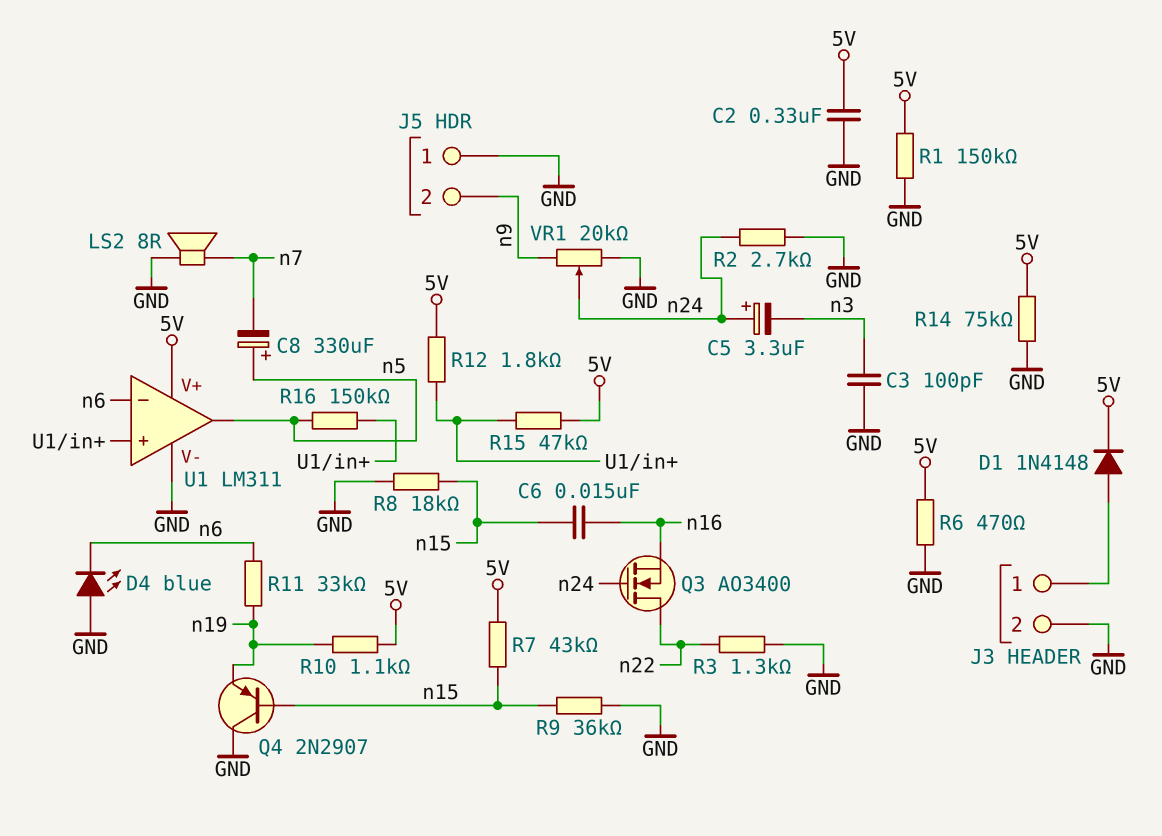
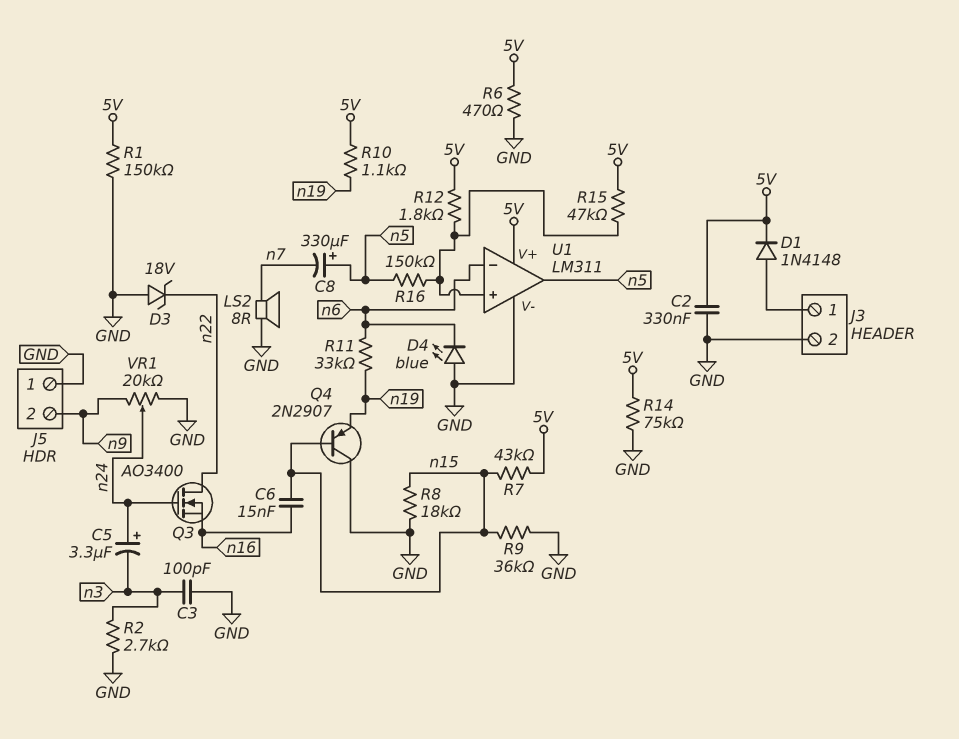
D3: none -> zener 18V (A GND, K n22)
R2: 2.7k (GND, n24) -> 2.7k (GND, n3)
R3: 1.3k (GND, n22) -> none

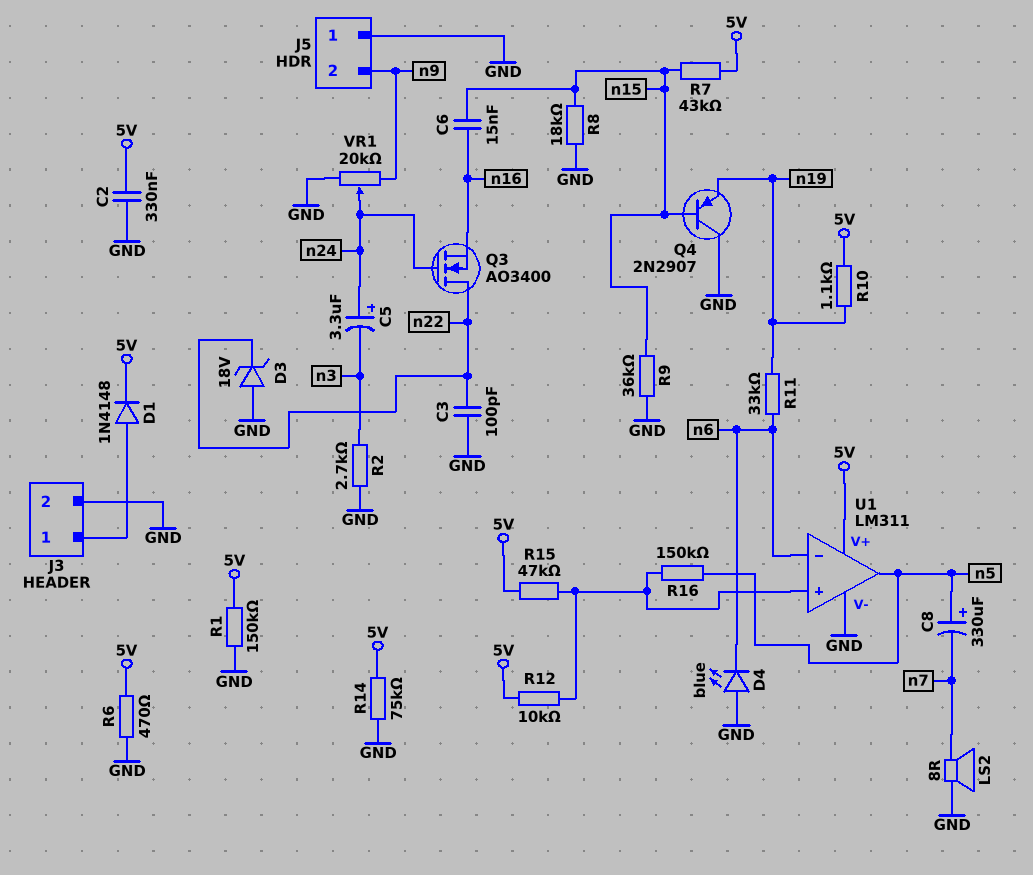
C3: 100pF (GND, n3) -> 100pF (GND, n22)
R12: 1.8k (5V, U1/in+) -> 10k (5V, U1/in+)

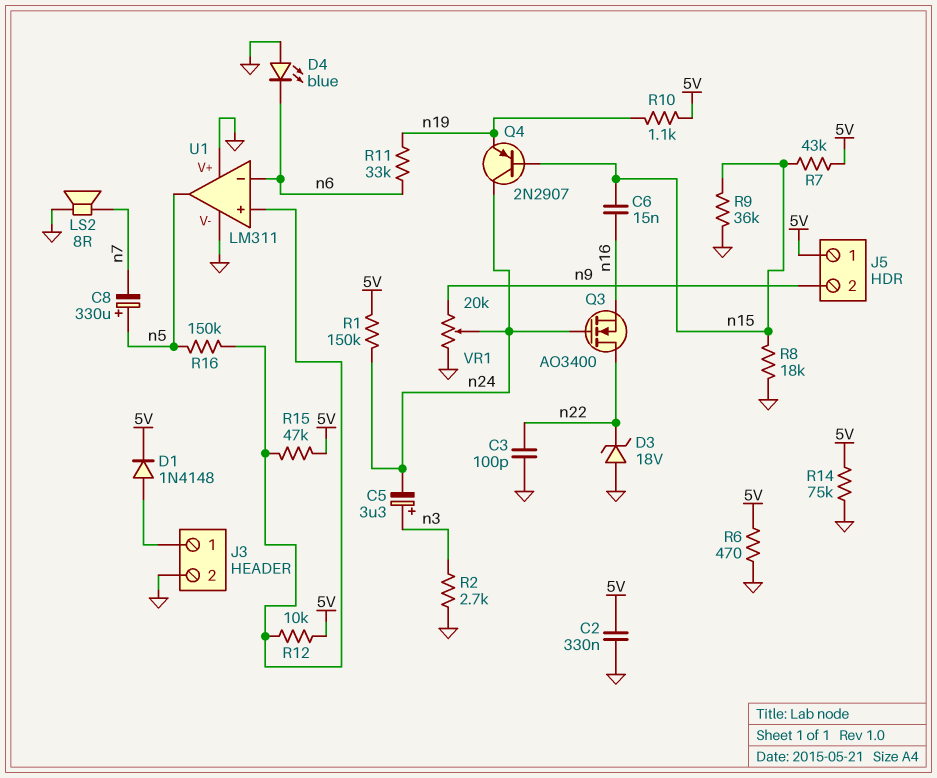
C5: 3.3uF (plus n24, minus n3) -> 3.3uF (plus n3, minus n24)
J5 pin 1: GND -> 5V
Q4: PNP 2N2907 (B n15, C GND, E n19) -> PNP 2N2907 (B n15, C n24, E n19)
R1: 150k (5V, GND) -> 150k (5V, n24)
U1 pin V+: 5V -> GND

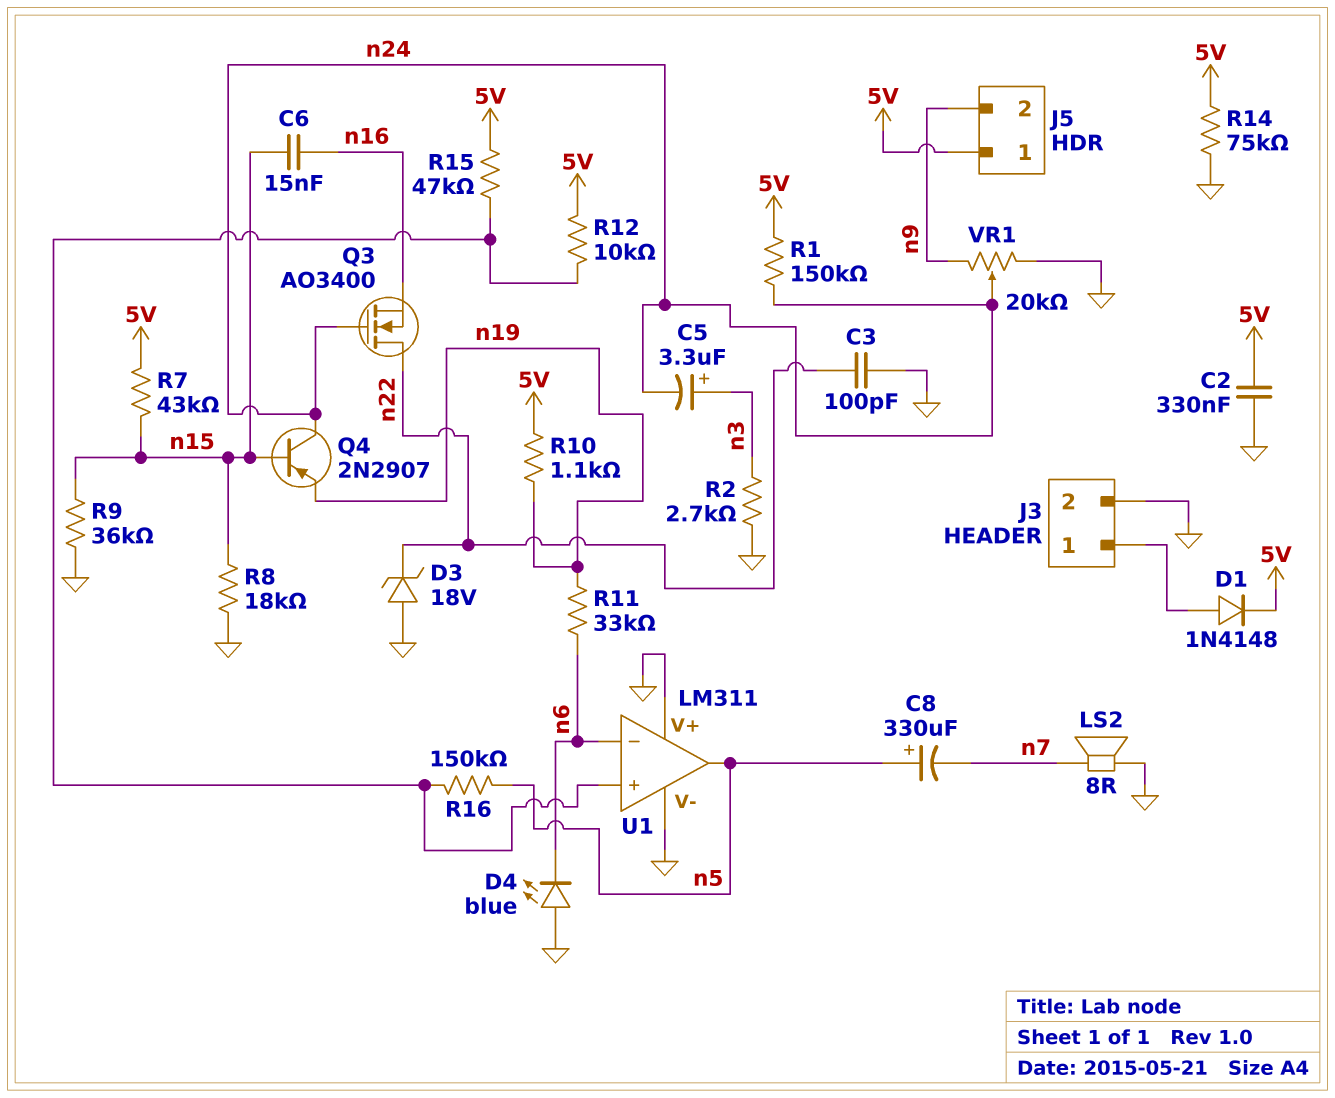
R6: 470 (5V, GND) -> none

